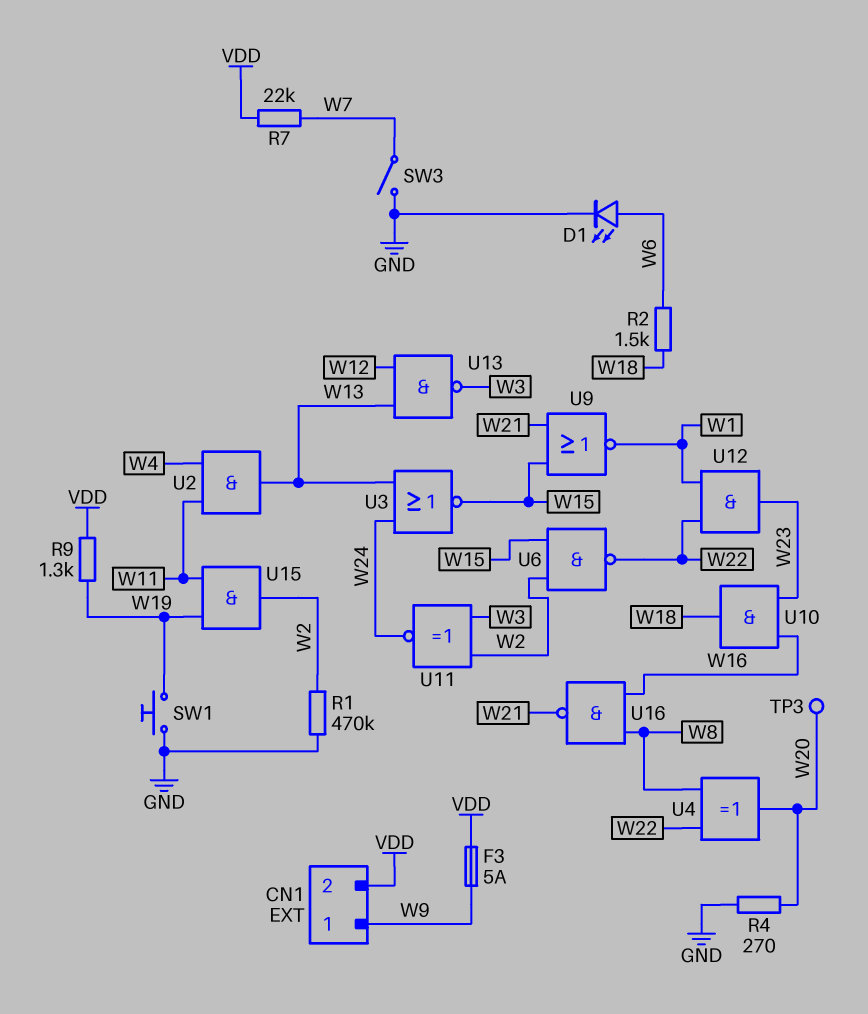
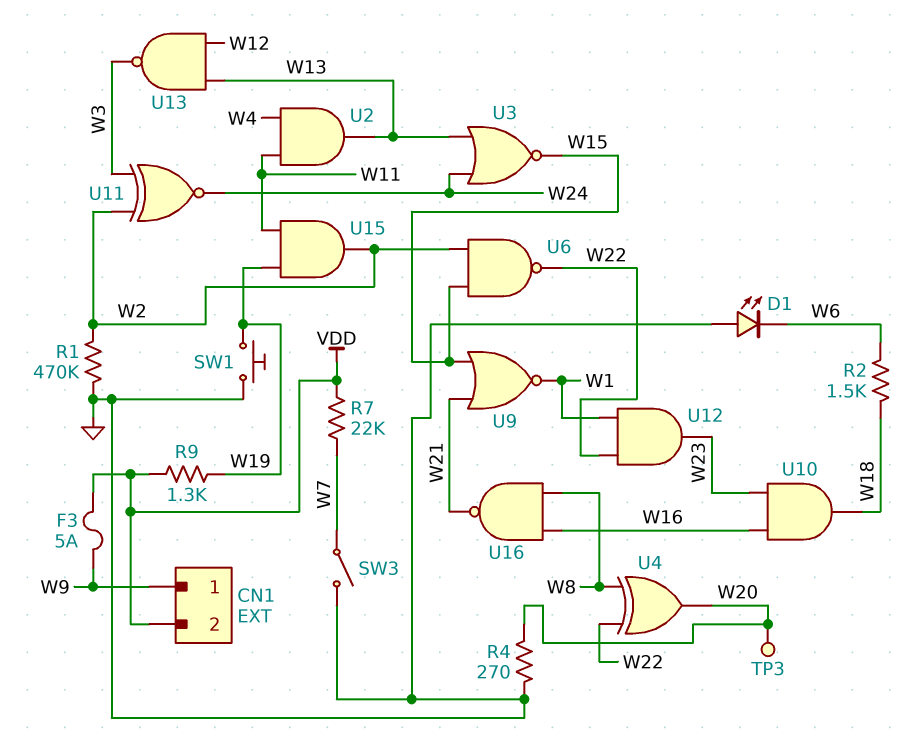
D1: LED (A W6, K GND) -> LED (A GND, K W6)

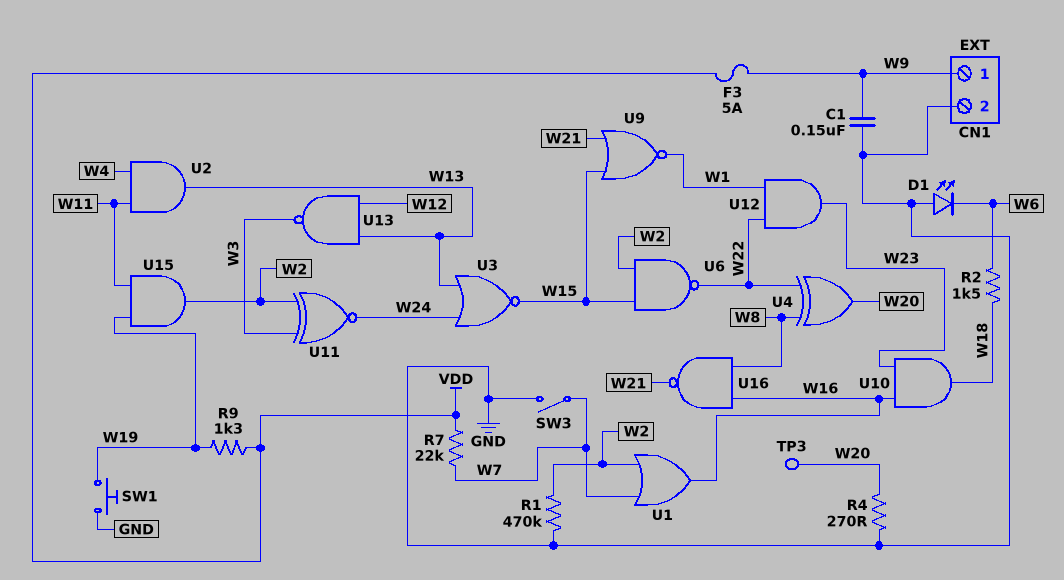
C1: none -> 150nF (GND, W9)
CN1 pin 2: VDD -> GND
U1: none -> OR (in W2, in W7, out W16)

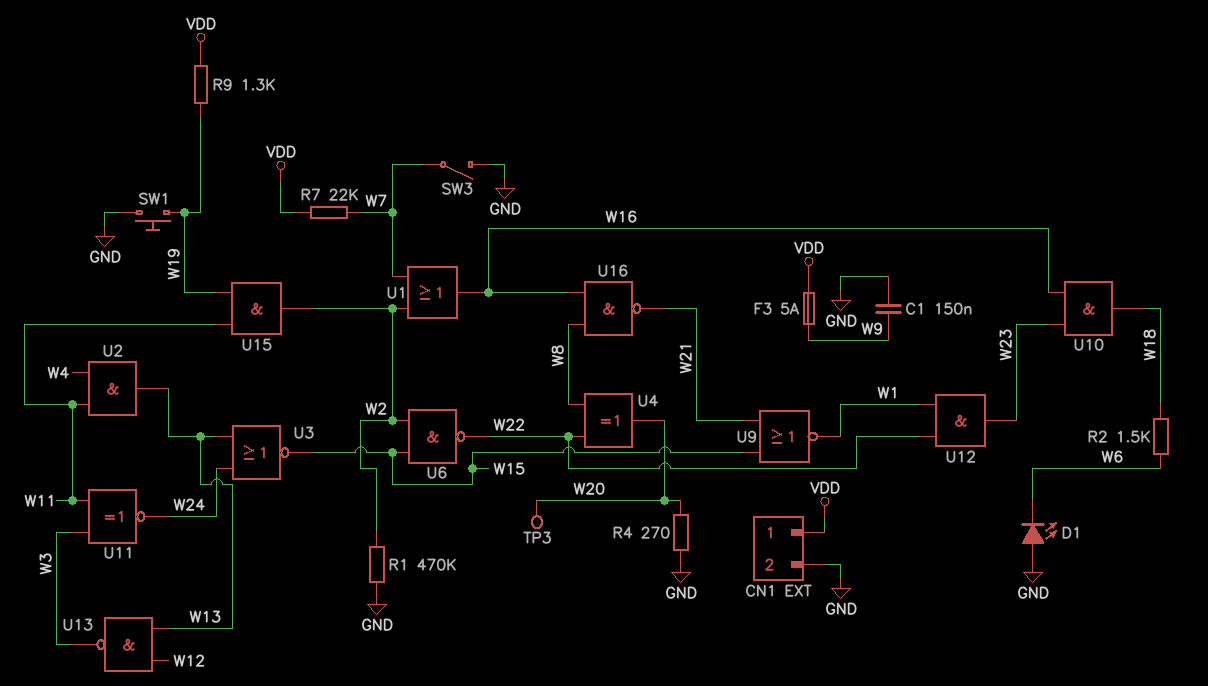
CN1 pin 1: W9 -> VDD
U11: XNOR (in W2, in W3, out W24) -> XNOR (in W3, in W11, out W24)

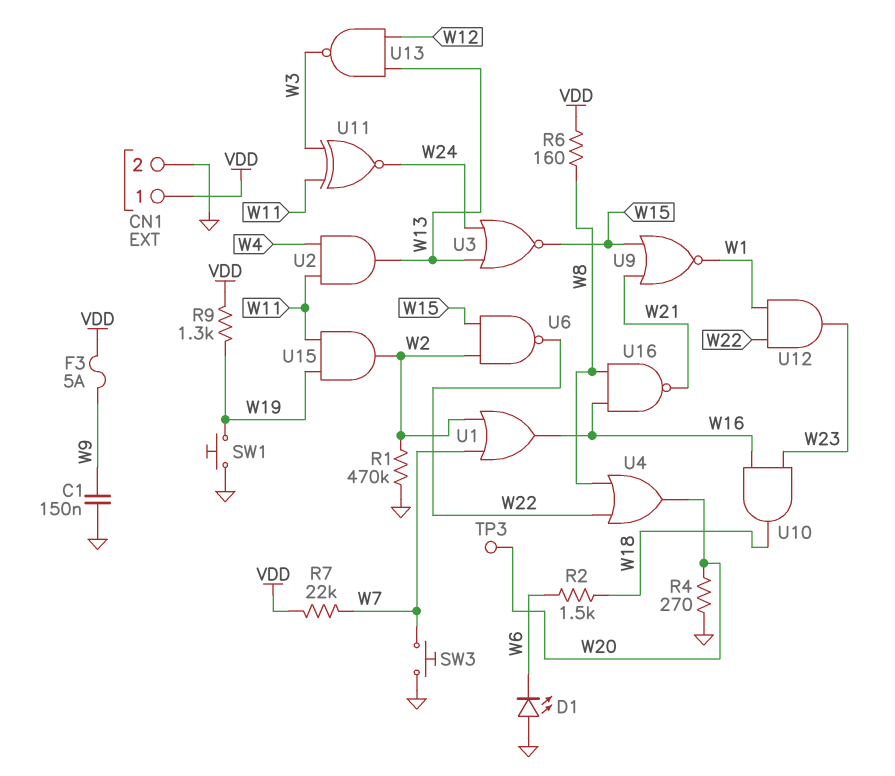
R6: none -> 160 (VDD, W8)
SW3: switch (GND, W7) -> button (GND, W7)
U4: XOR (in W8, in W22, out W20) -> OR (in W8, in W22, out W20)

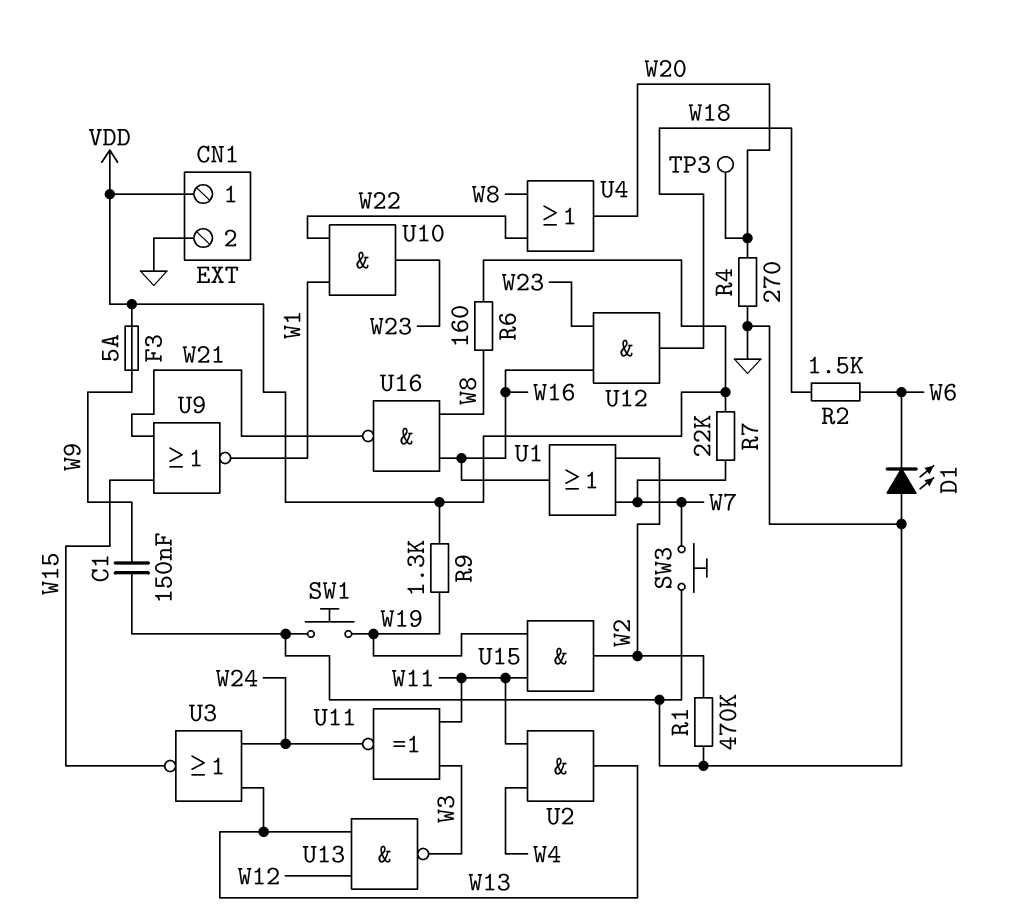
U6: NAND (in W2, in W15, out W22) -> none
U10: AND (in W16, in W23, out W18) -> AND (in W1, in W22, out W23)
U12: AND (in W1, in W22, out W23) -> AND (in W16, in W23, out W18)

